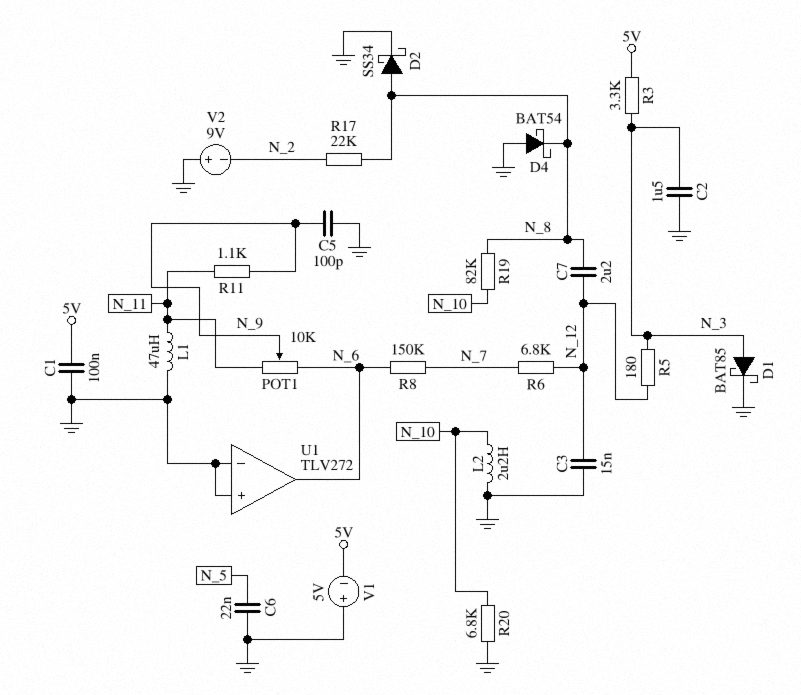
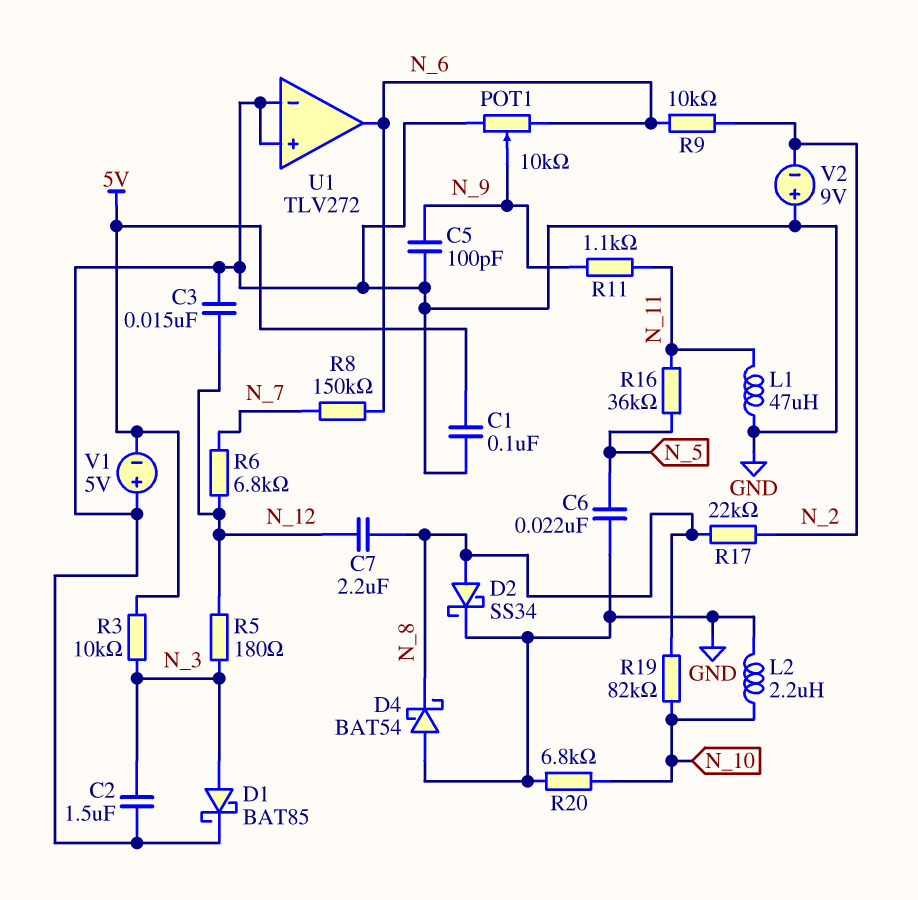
POT1: 10k (N_6, N_11, wiper N_9) -> 10k (GND, N_6, wiper N_9)
R3: 3.3k (5V, N_3) -> 10k (5V, N_3)
R9: none -> 10k (N_2, N_6)
R16: none -> 36k (N_5, N_11)

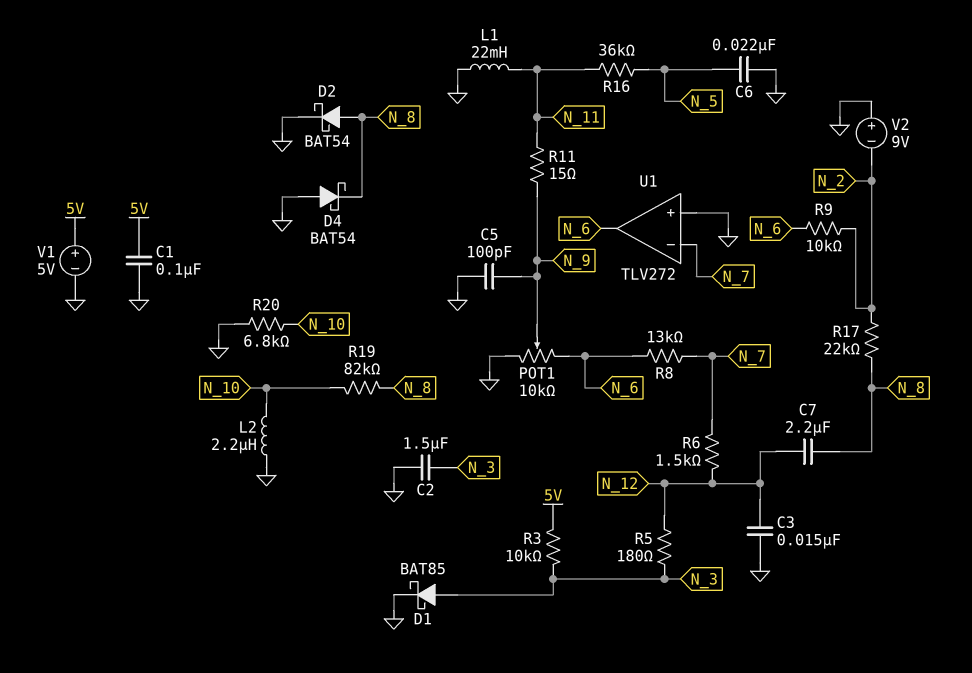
D2: schottky SS34 (A N_8, K GND) -> schottky BAT54 (A N_8, K GND)
L1: 47uH (GND, N_11) -> 22mH (GND, N_11)
R6: 6.8k (N_7, N_12) -> 1.5k (N_7, N_12)
R8: 150k (N_6, N_7) -> 13k (N_6, N_7)
R11: 1.1k (N_9, N_11) -> 15 (N_9, N_11)
U1 pin in-: GND -> N_7
V1: 5V (plus GND, minus 5V) -> 5V (plus 5V, minus GND)

